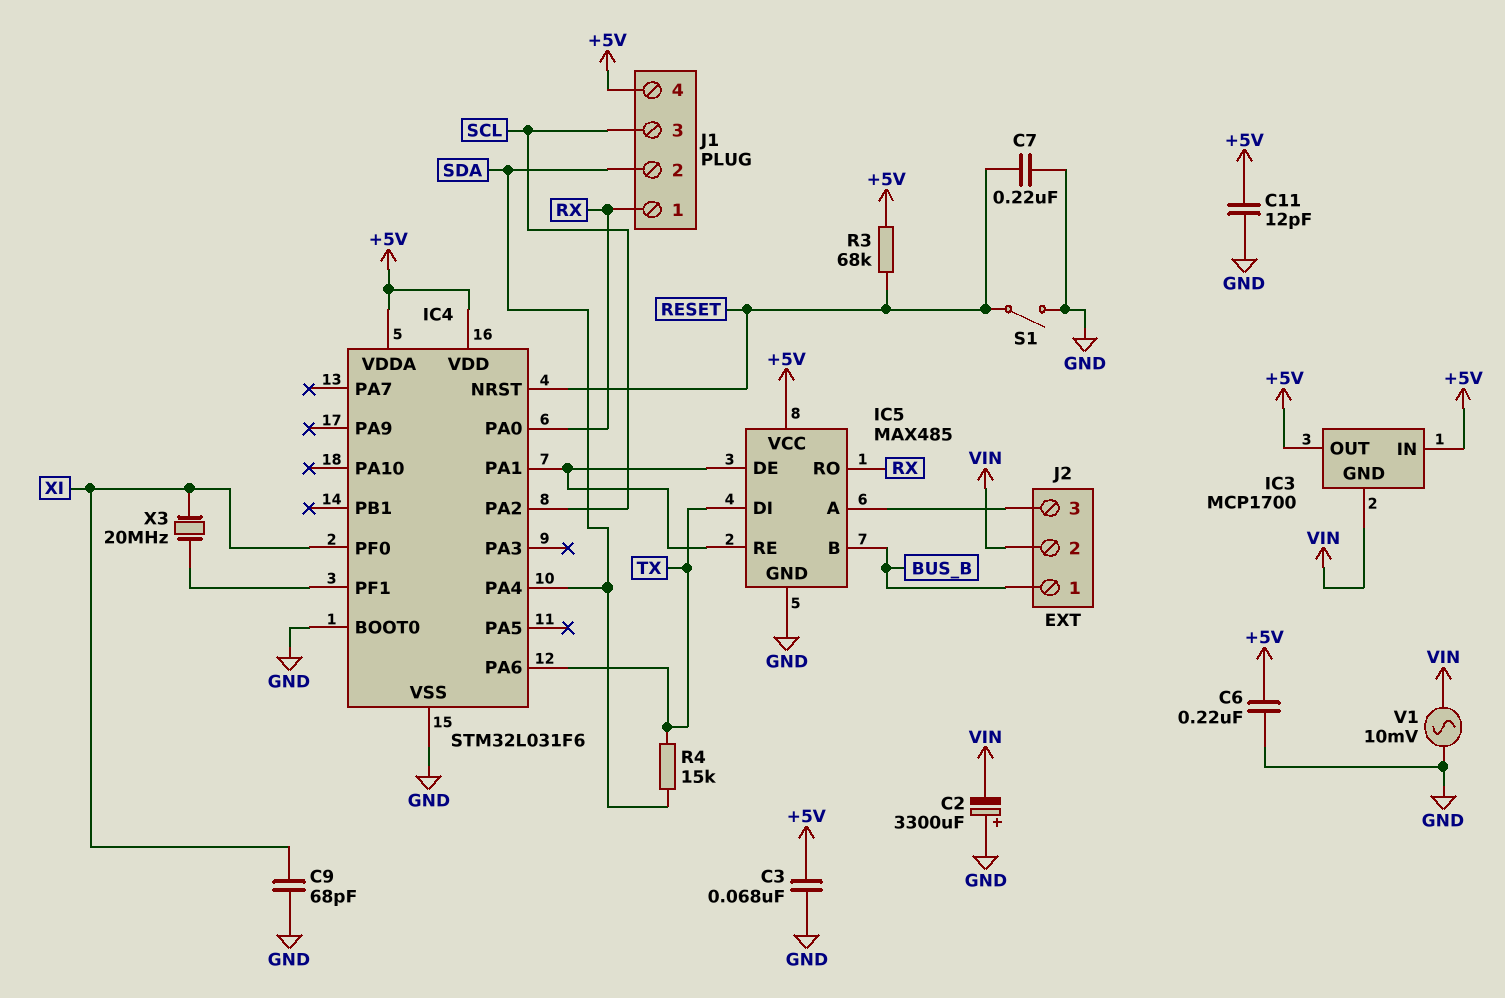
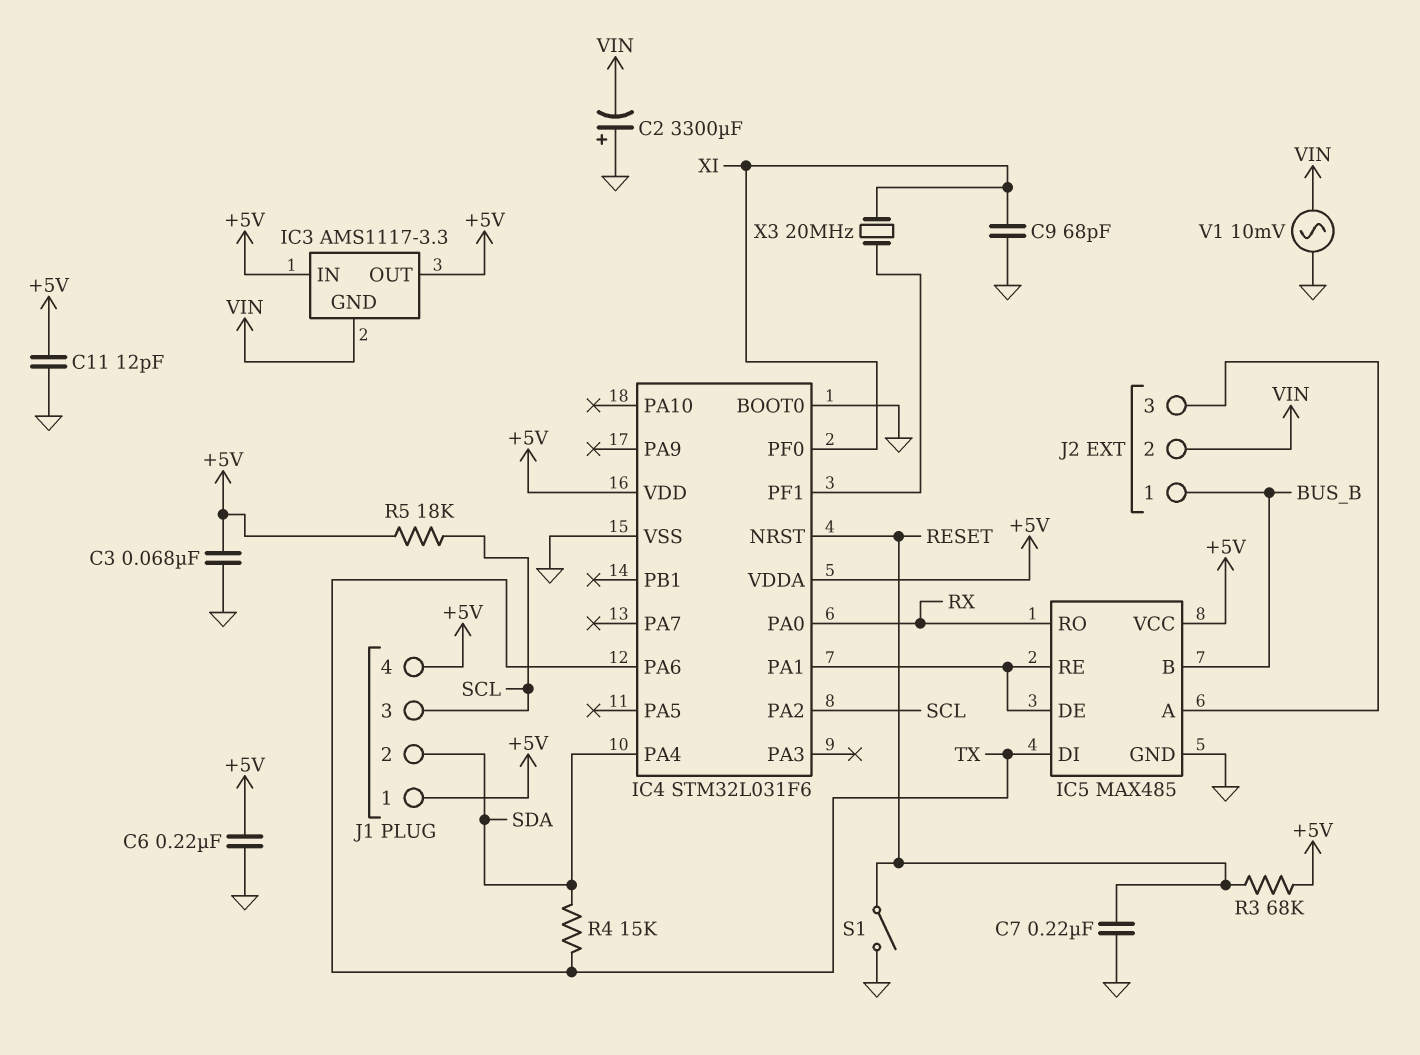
IC3: MCP1700 -> AMS1117-3.3
J1 pin 1: RX -> +5V
R5: none -> 18k (+5V, SCL)

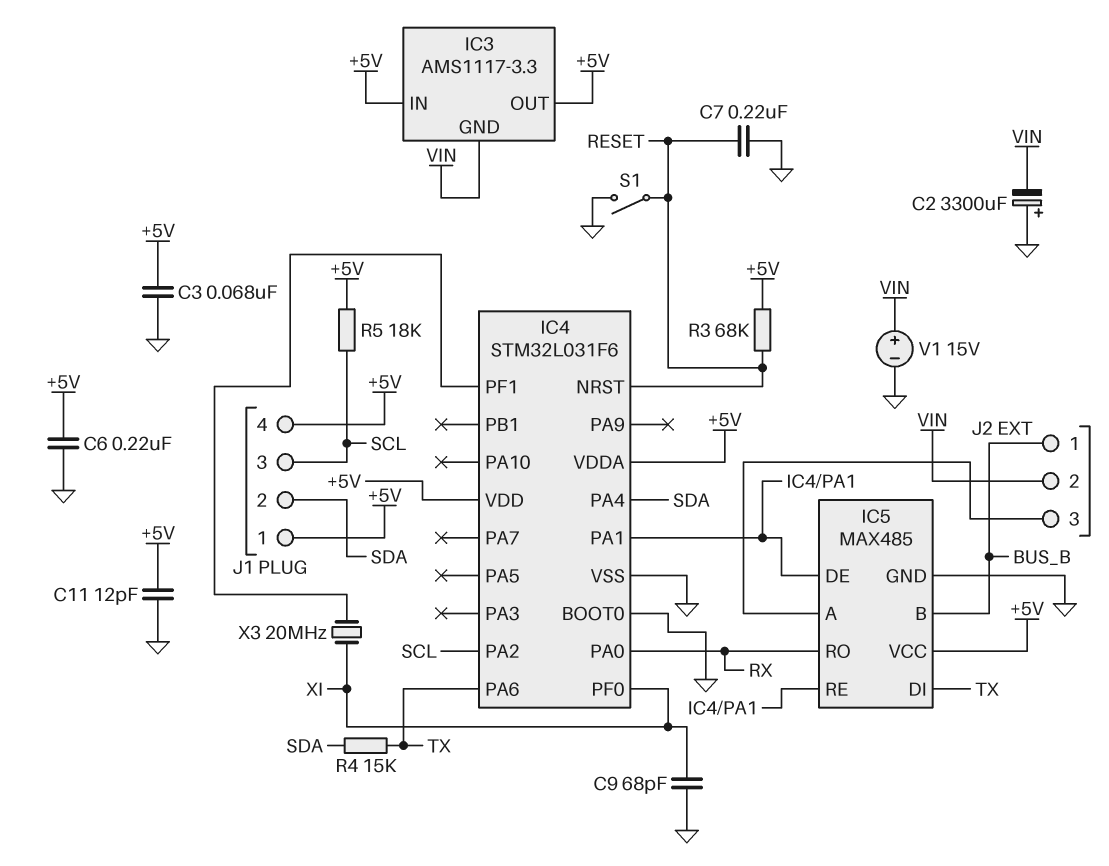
V1: AC 10mV (GND, VIN) -> 15V (plus VIN, minus GND)

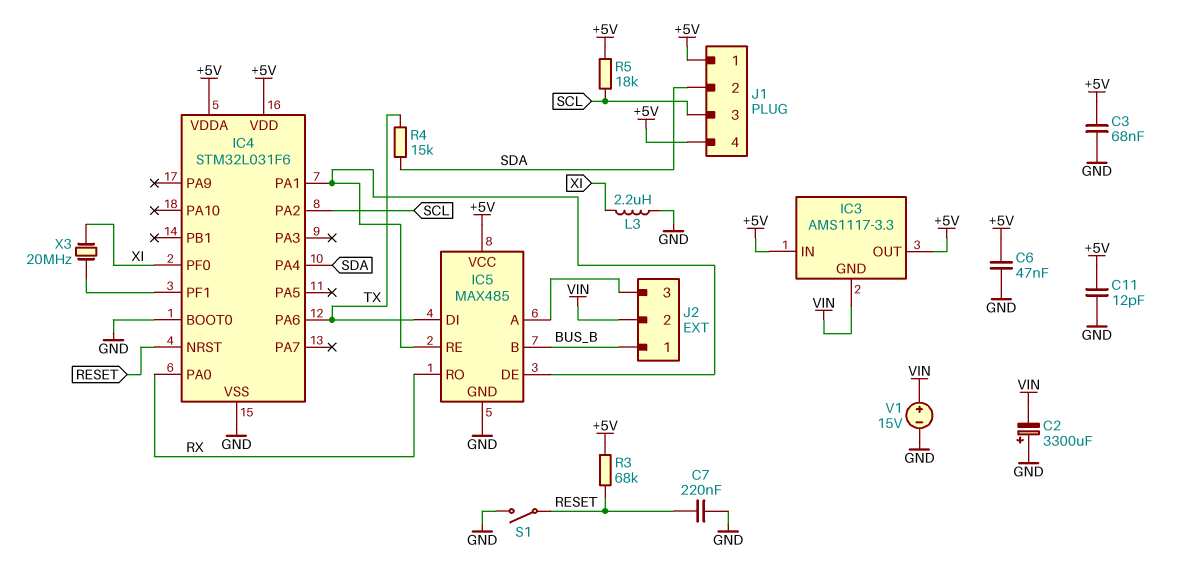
C6: 220nF (+5V, GND) -> 47nF (+5V, GND)
C9: 68pF (GND, XI) -> none
L3: none -> 2.2uH (GND, XI)

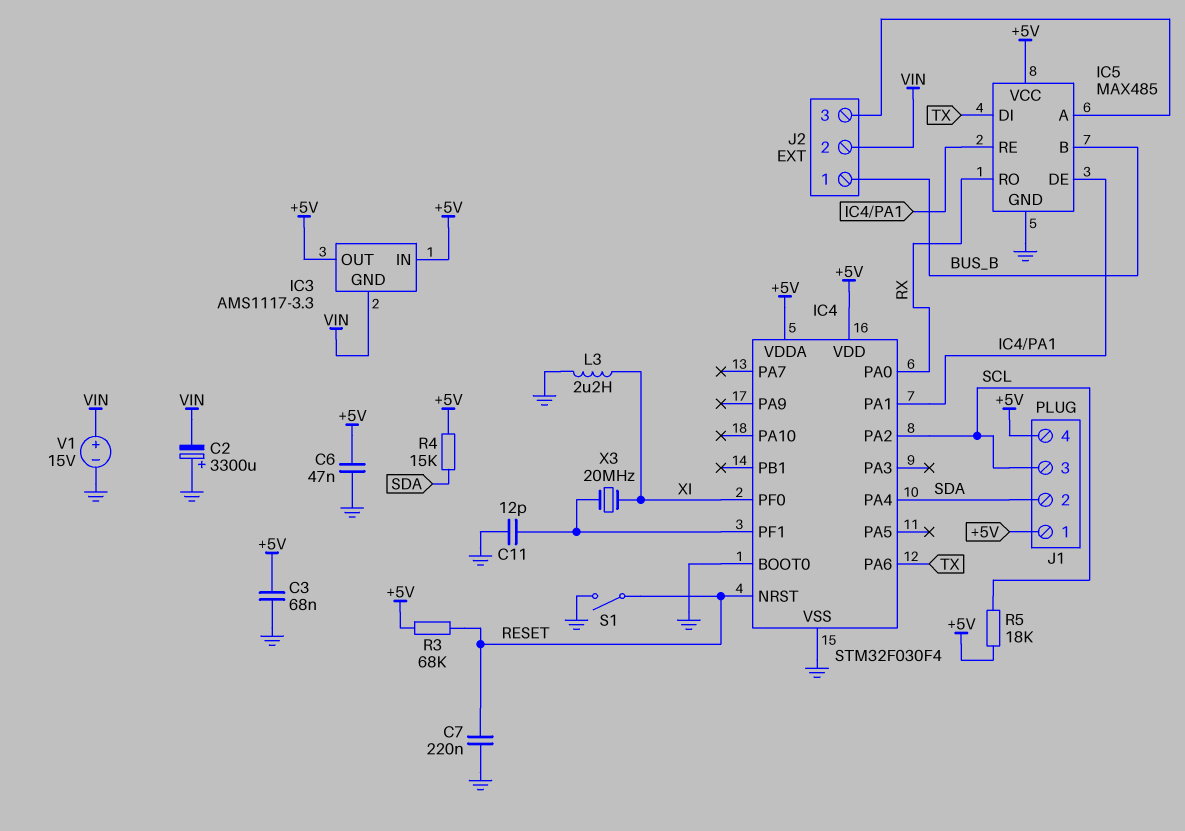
C11: 12pF (+5V, GND) -> 12pF (GND, IC4/PF1)
IC4: STM32L031F6 -> STM32F030F4
R4: 15k (SDA, TX) -> 15k (+5V, SDA)

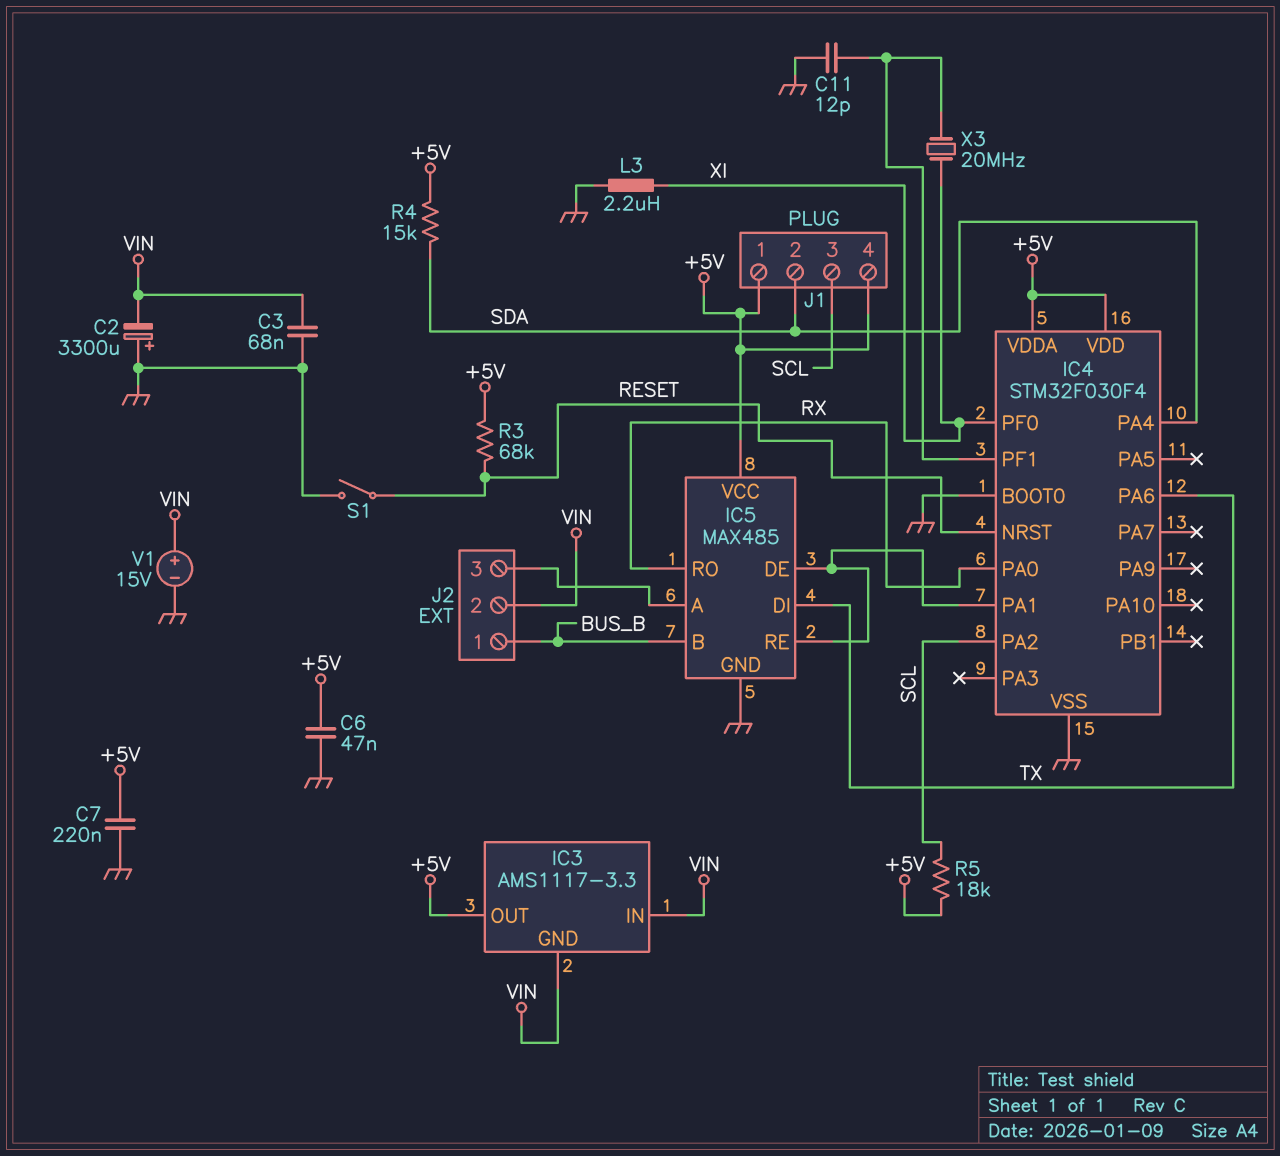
C3: 68nF (+5V, GND) -> 68nF (GND, VIN)
C7: 220nF (GND, RESET) -> 220nF (+5V, GND)
IC3 pin IN: +5V -> VIN

